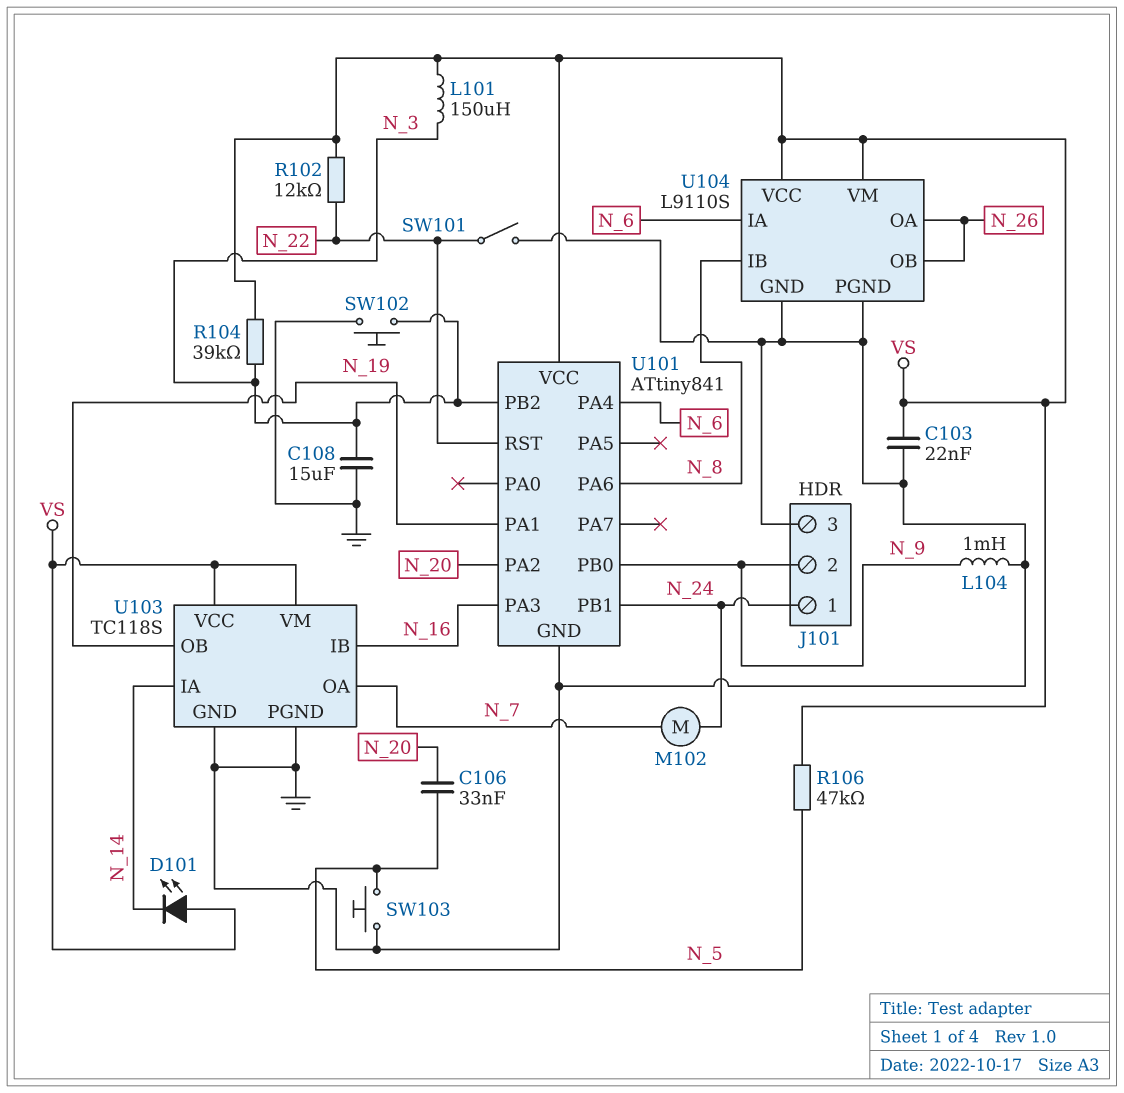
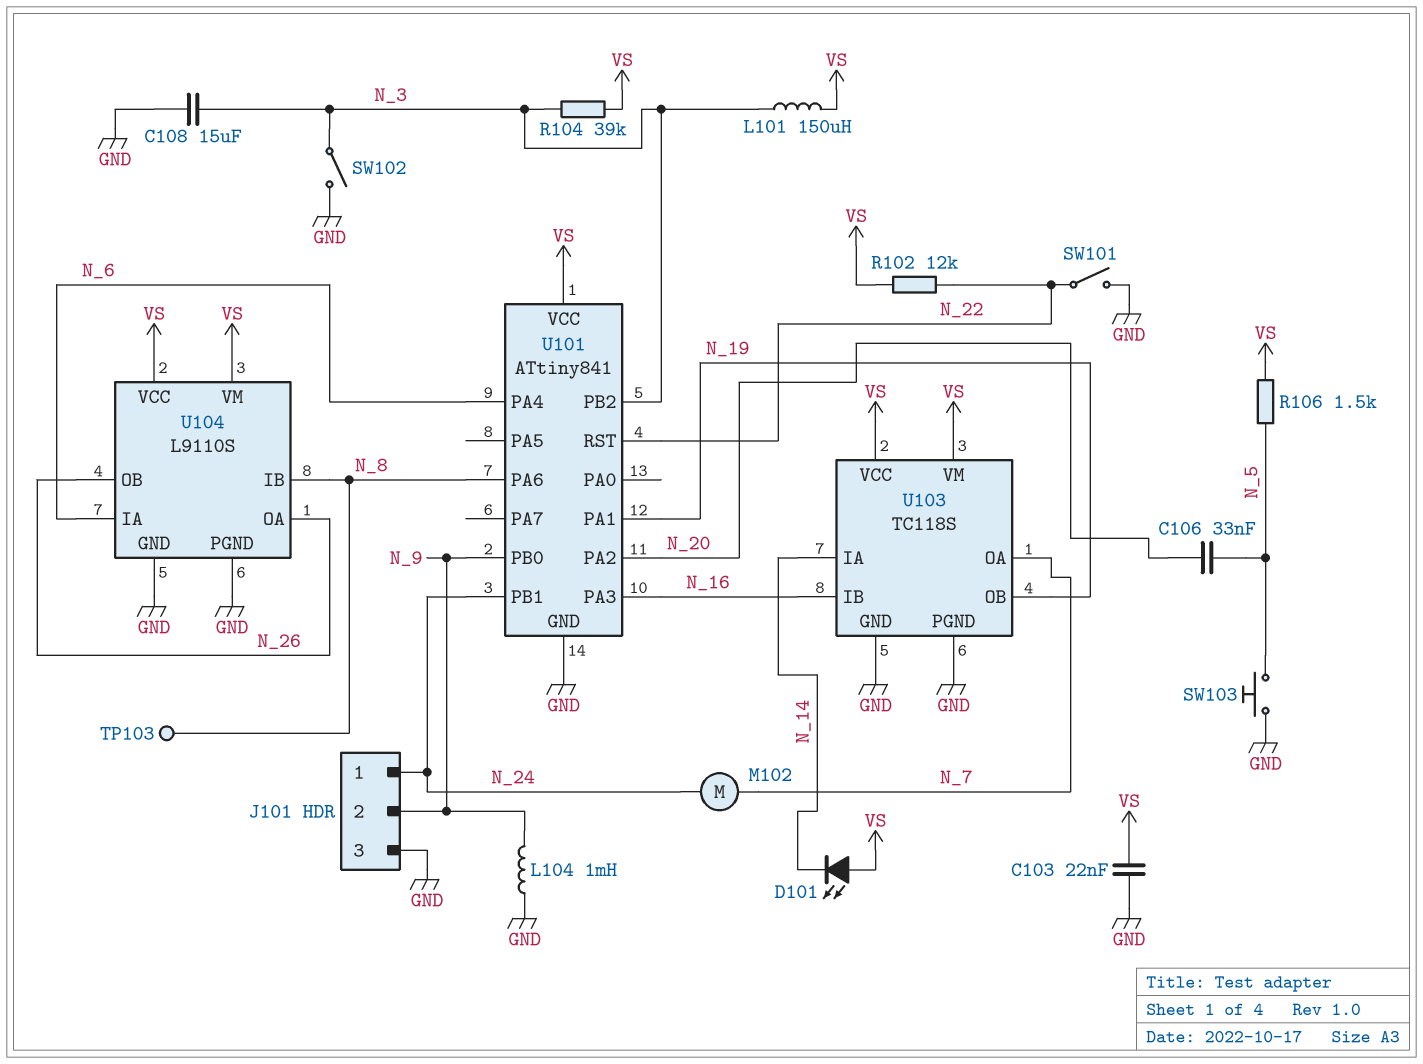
R106: 47k (N_5, VS) -> 1.5k (N_5, VS)
SW102: button (GND, N_3) -> switch (GND, N_3)
TP103: none -> test point (N_8)

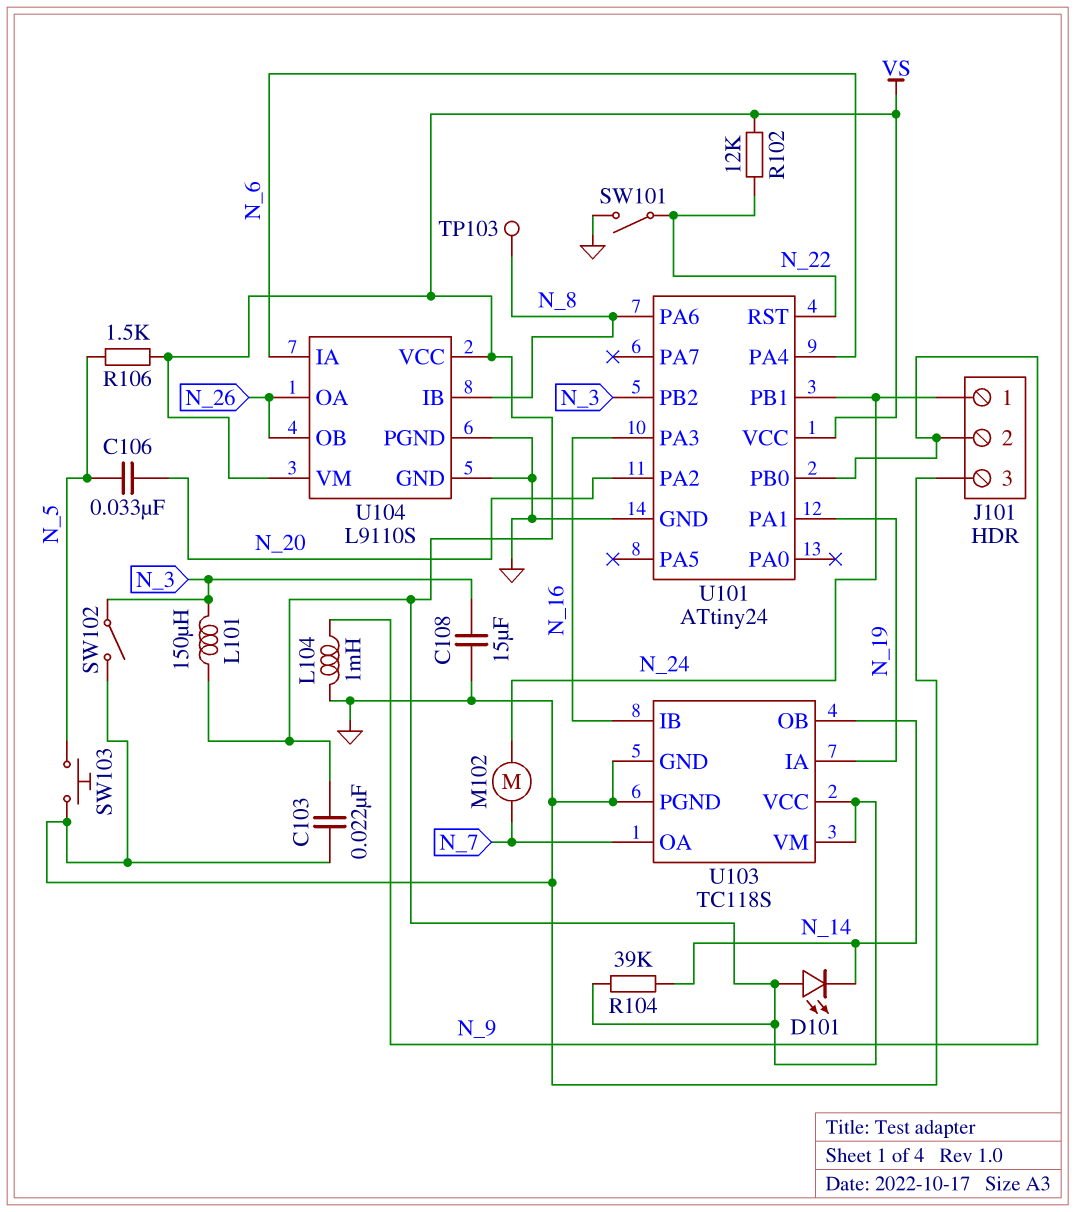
R104: 39k (N_3, VS) -> 39k (N_14, VS)
U101: ATtiny841 -> ATtiny24
U103 pin IA: N_14 -> N_19
U103 pin OB: N_19 -> N_14

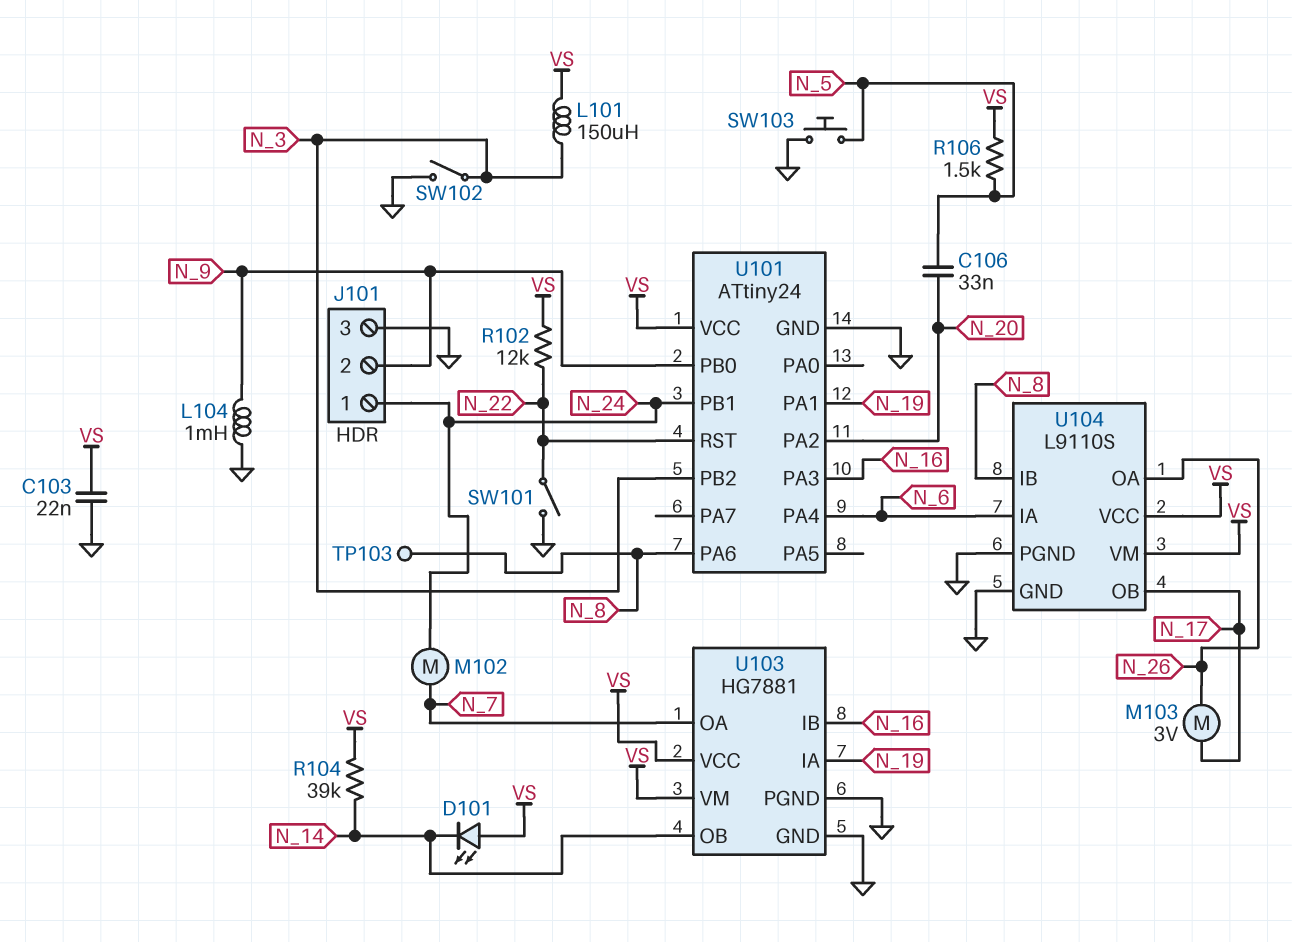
C108: 15uF (GND, N_3) -> none
M103: none -> motor 3V (N_17, N_26)
U103: TC118S -> HG7881
U104 pin OB: N_26 -> N_17

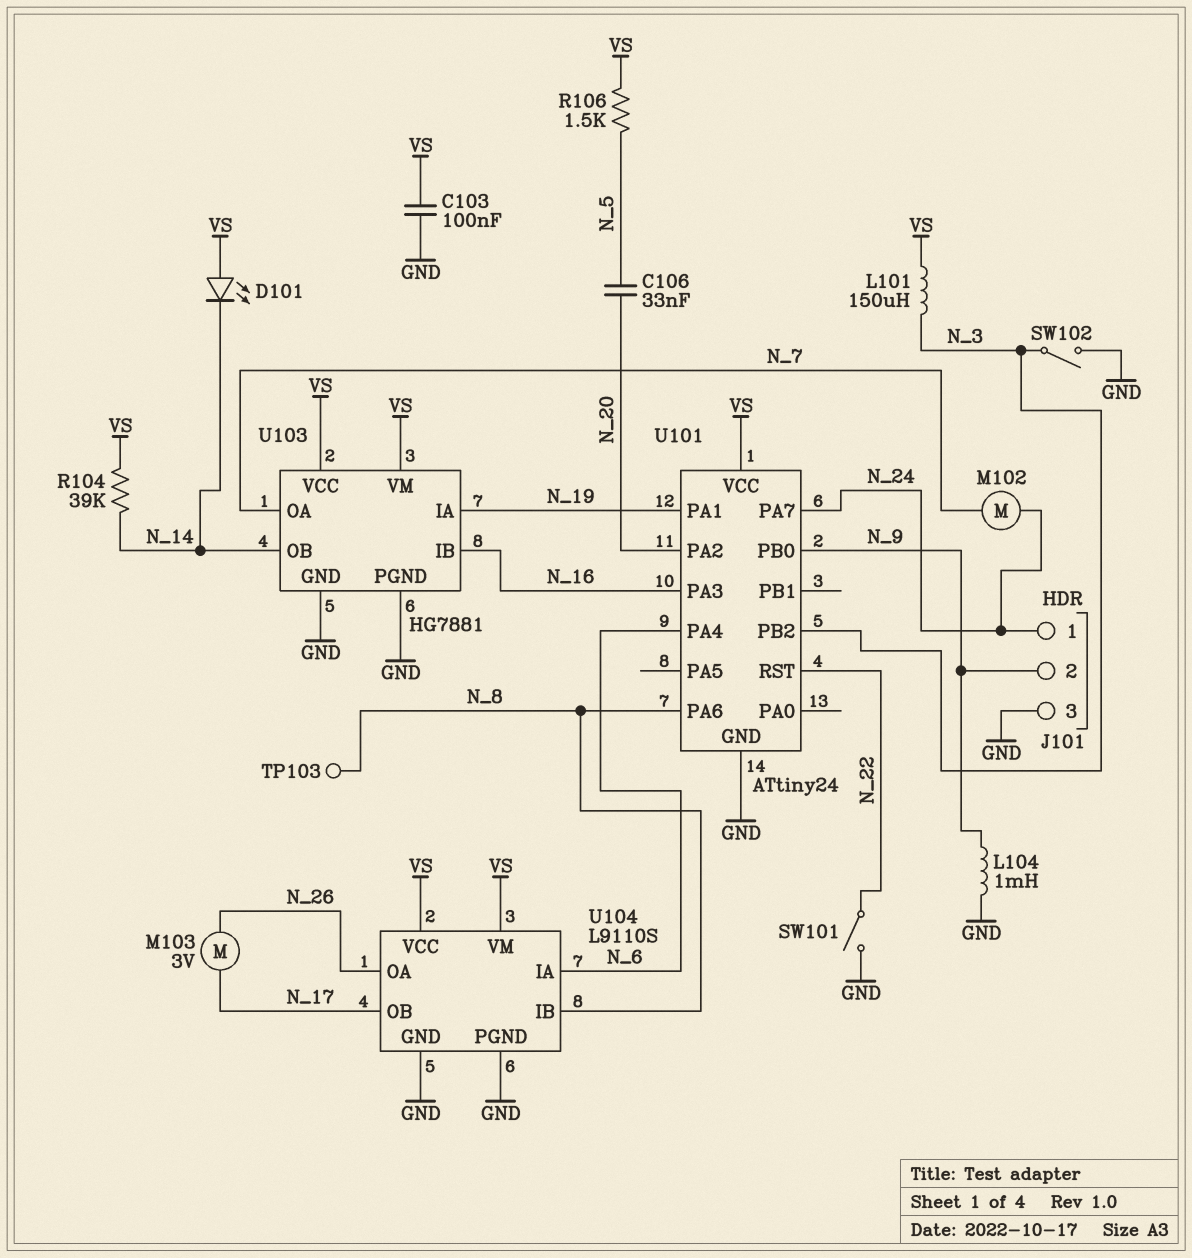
C103: 22nF (GND, VS) -> 100nF (GND, VS)
R102: 12k (N_22, VS) -> none
SW103: button (GND, N_5) -> none
U101 pin PA7: none -> N_24
U101 pin PB1: N_24 -> none

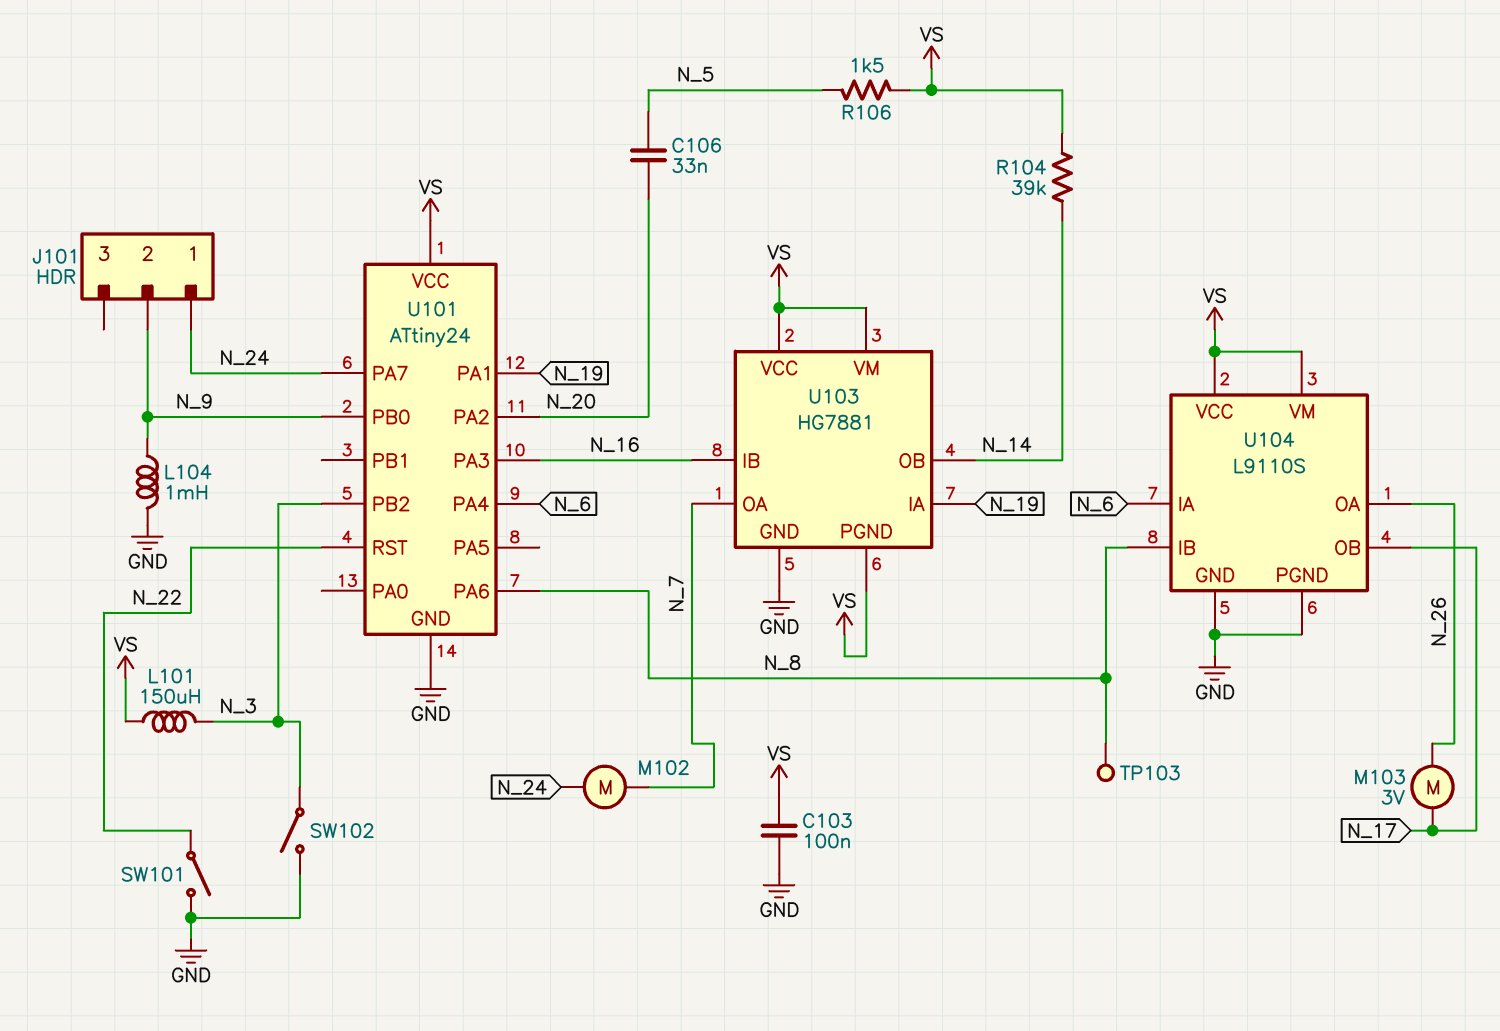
D101: LED (A VS, K N_14) -> none
J101 pin 3: GND -> none
U103 pin PGND: GND -> VS

